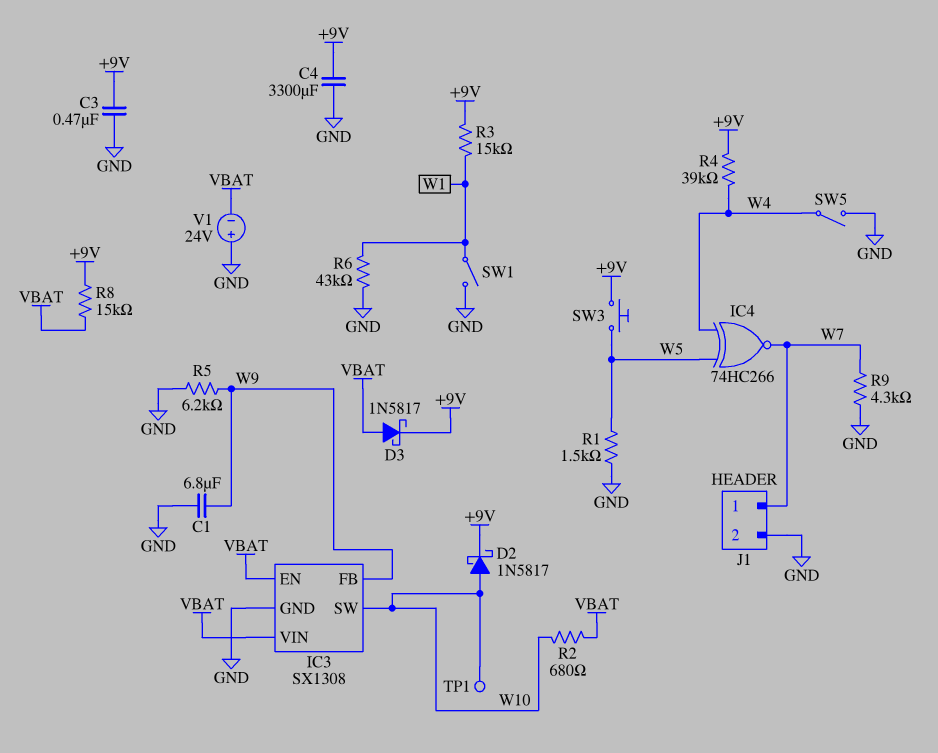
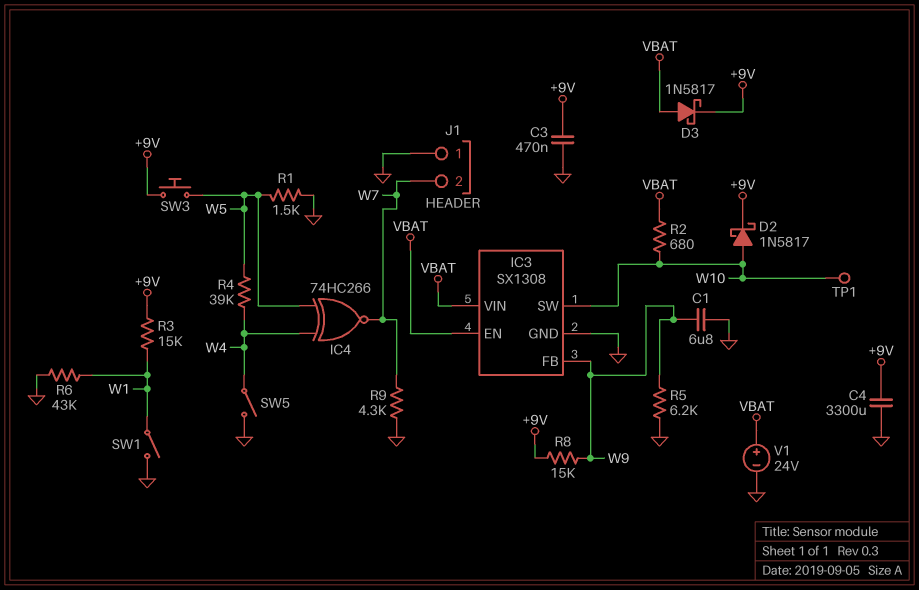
J1 pin 1: W7 -> GND
J1 pin 2: GND -> W7
R4: 39k (+9V, W4) -> 39k (W4, W5)
R8: 15k (+9V, VBAT) -> 15k (+9V, W9)
V1: 24V (plus GND, minus VBAT) -> 24V (plus VBAT, minus GND)

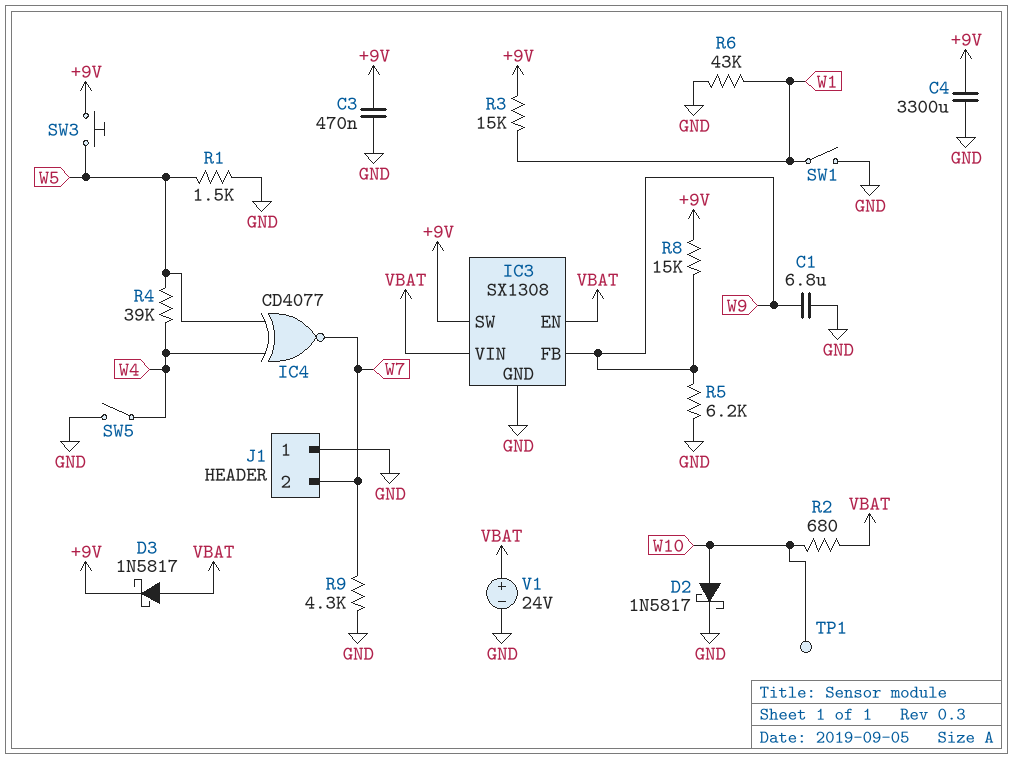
D2: schottky 1N5817 (A W10, K +9V) -> schottky 1N5817 (A W10, K GND)
IC3 pin SW: W10 -> +9V
IC4: XNOR 74HC266 (in W4, in W5, out W7) -> XNOR CD4077 (in W4, in W5, out W7)

